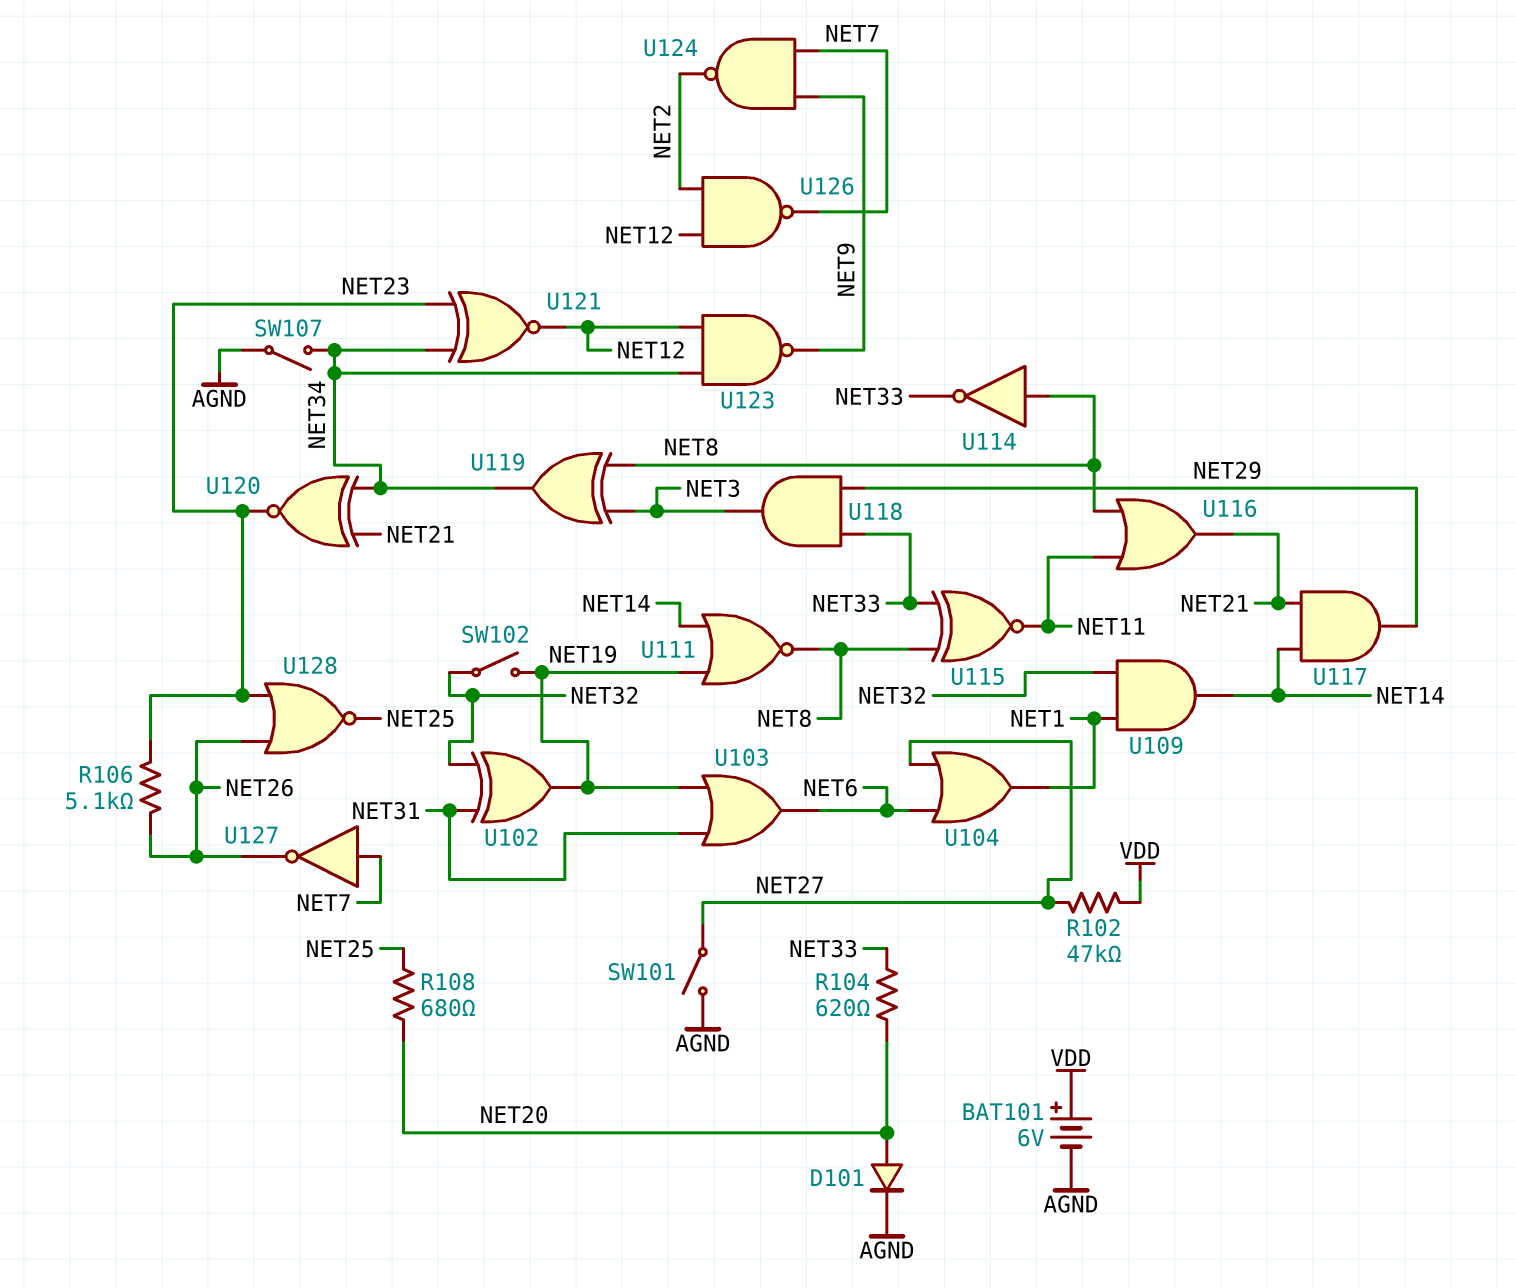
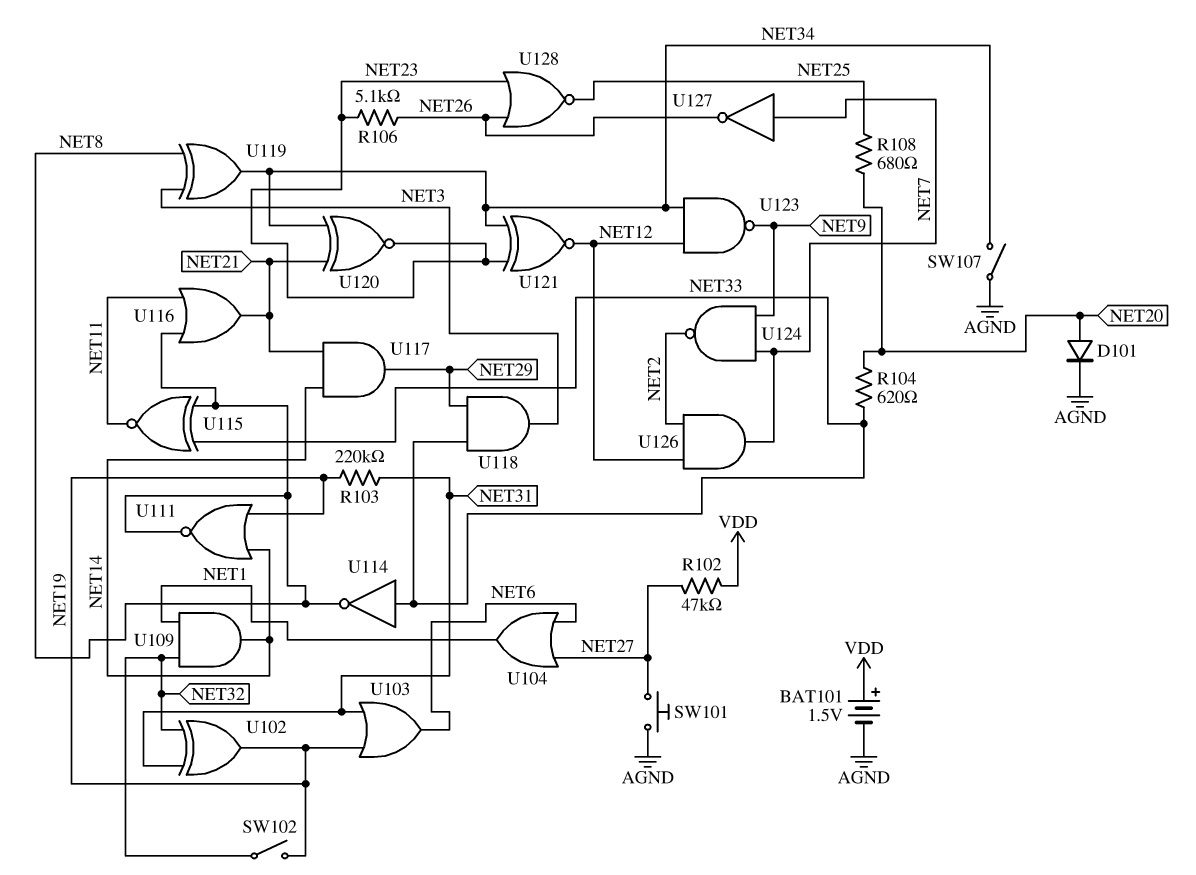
BAT101: 6V (plus VDD, minus AGND) -> 1.5V (plus VDD, minus AGND)
R103: none -> 220k (NET19, NET31)
SW101: switch (AGND, NET27) -> button (AGND, NET27)
U114: NOT (in NET8, out NET33) -> NOT (in NET33, out NET8)
U126: NAND (in NET2, in NET12, out NET7) -> AND (in NET2, in NET12, out NET7)

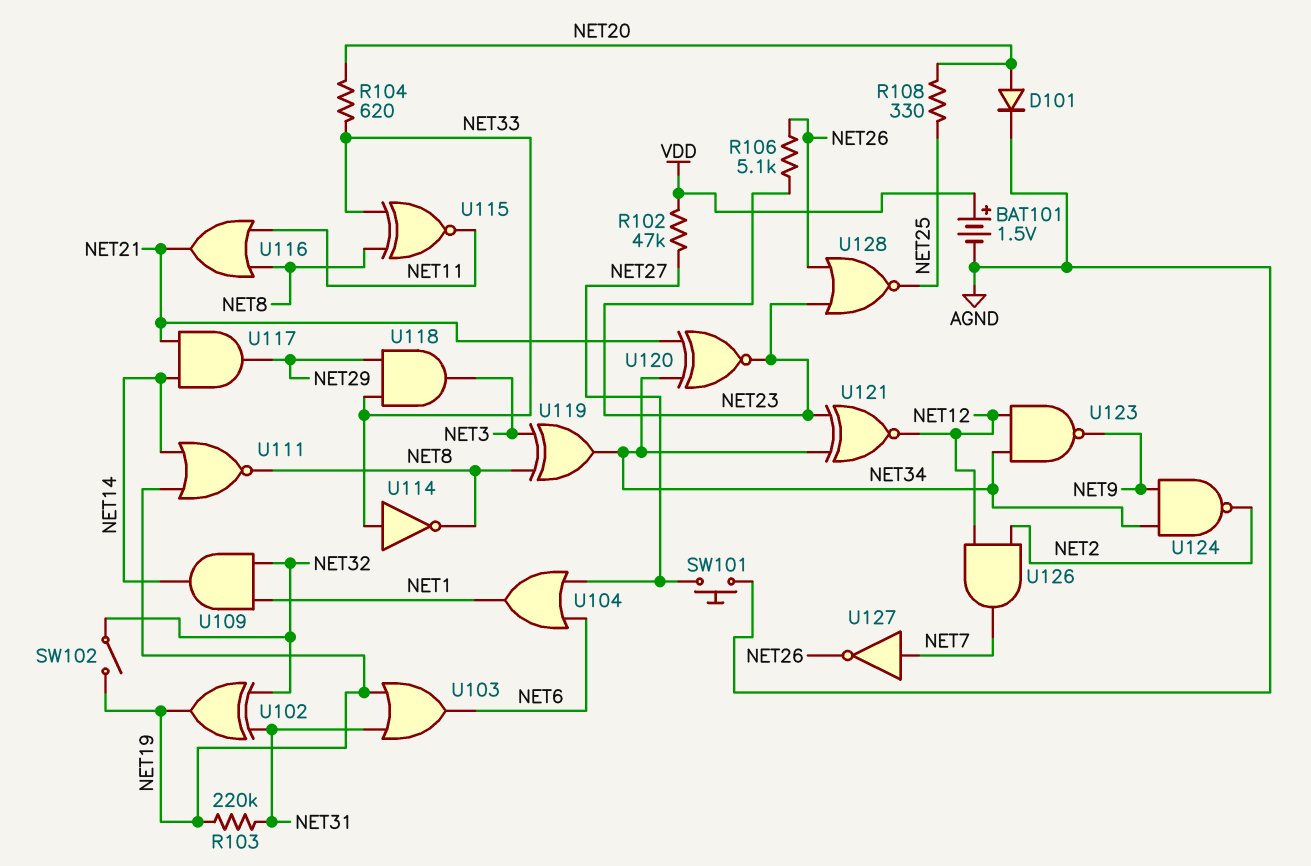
R108: 680 (NET20, NET25) -> 330 (NET20, NET25)
SW107: switch (AGND, NET34) -> none
U124: NAND (in NET7, in NET9, out NET2) -> NAND (in NET9, in NET34, out NET2)

